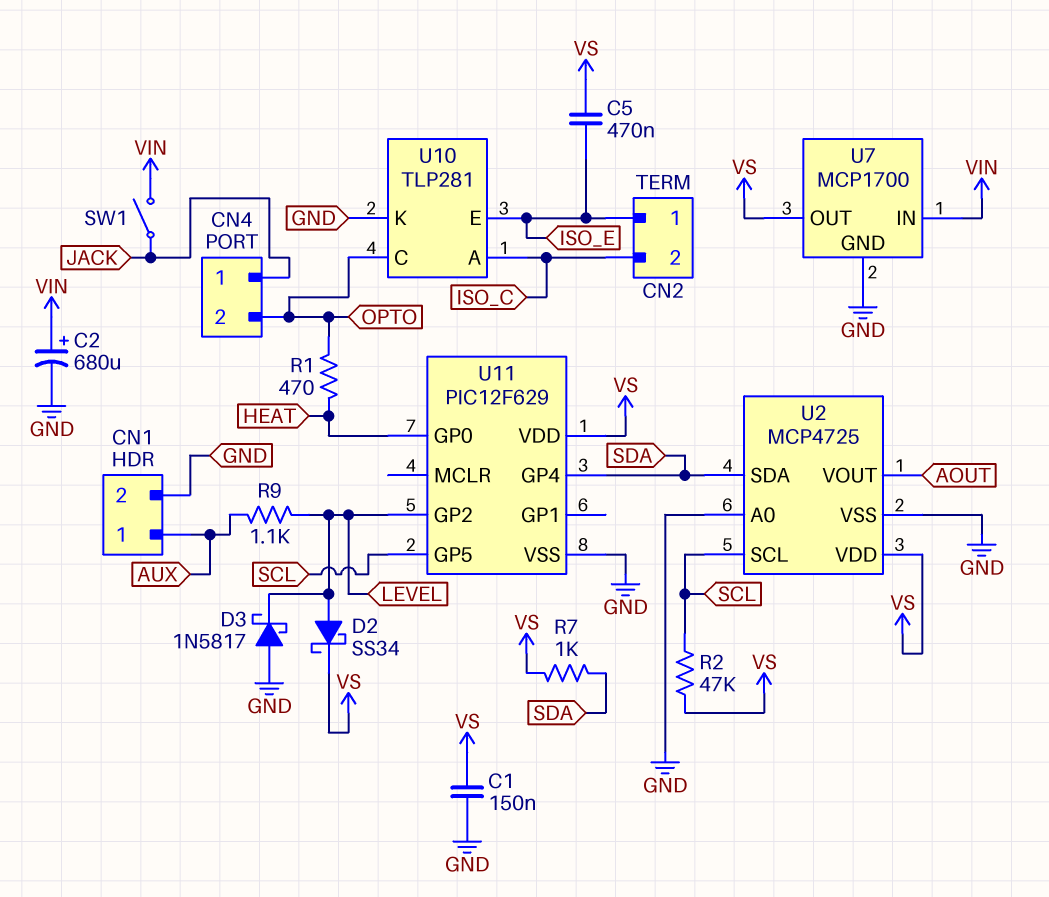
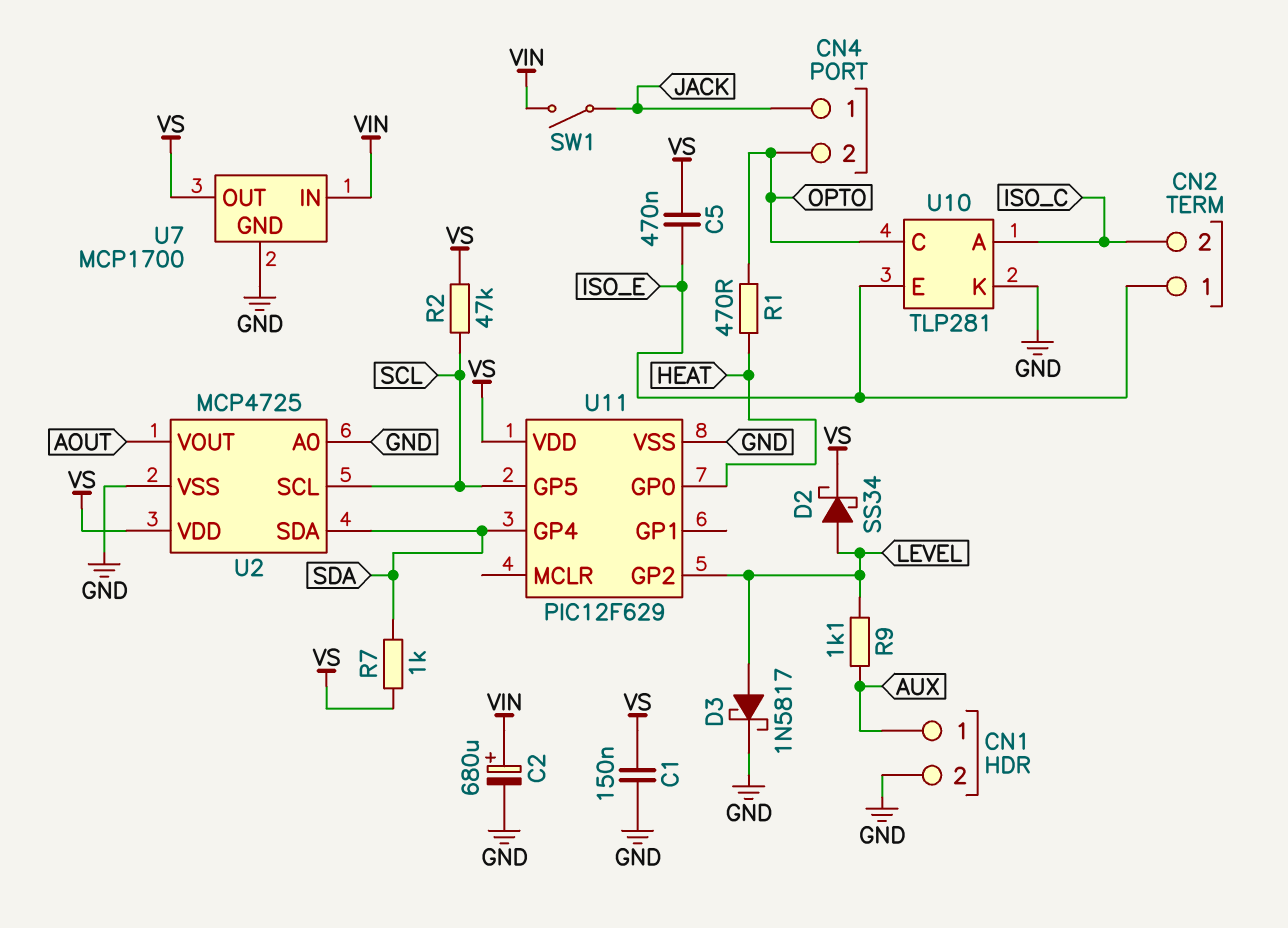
D3: schottky 1N5817 (A GND, K LEVEL) -> schottky 1N5817 (A LEVEL, K GND)

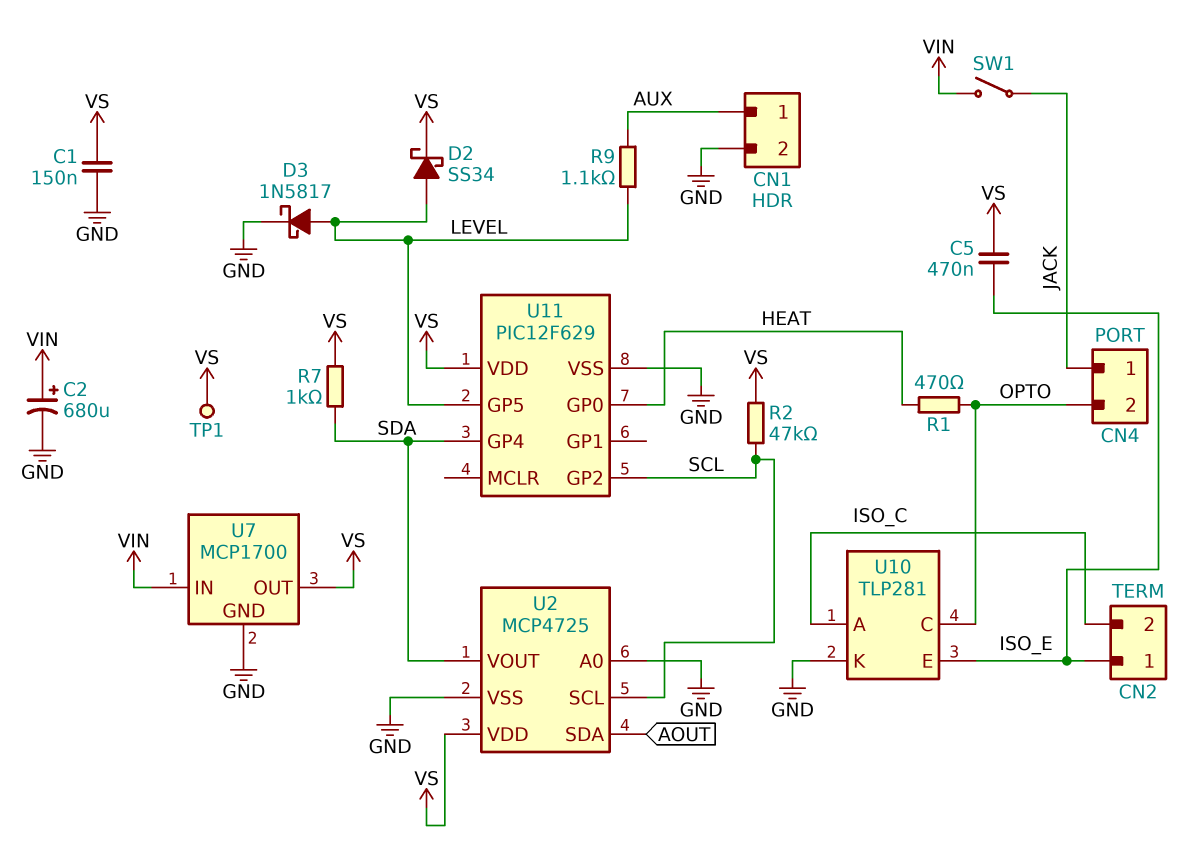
TP1: none -> test point (VS)
U2 pin SDA: SDA -> AOUT
U2 pin VOUT: AOUT -> SDA
U11 pin GP2: LEVEL -> SCL
U11 pin GP5: SCL -> LEVEL

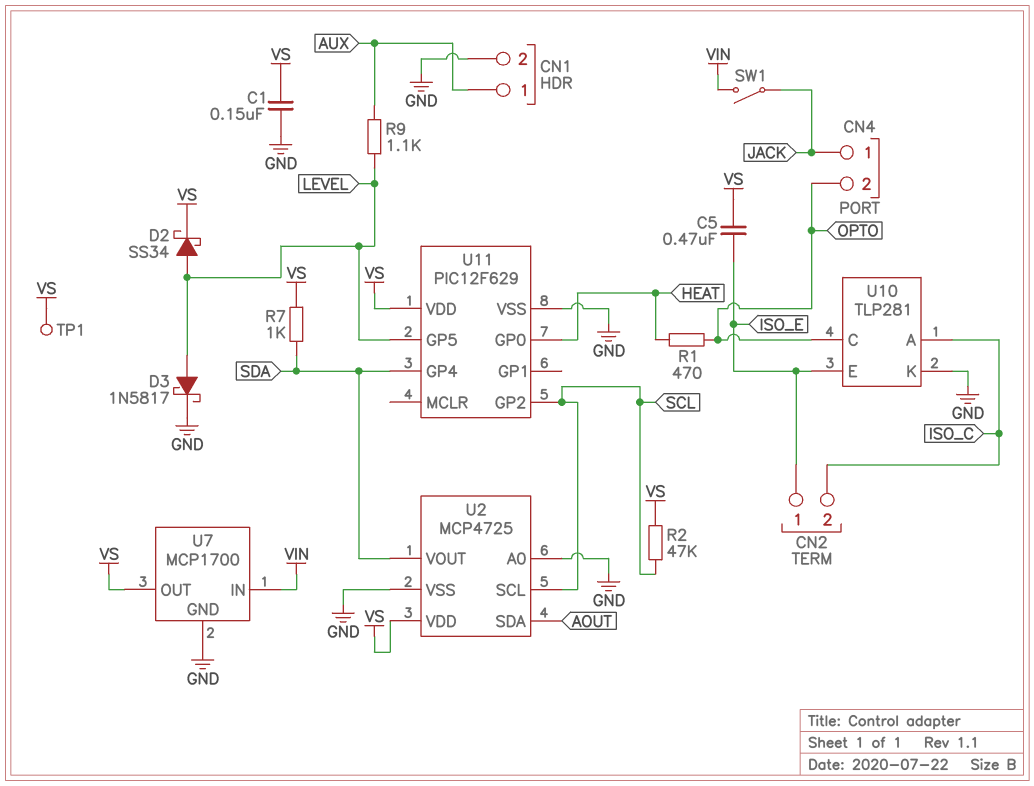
C2: 680uF (plus VIN, minus GND) -> none

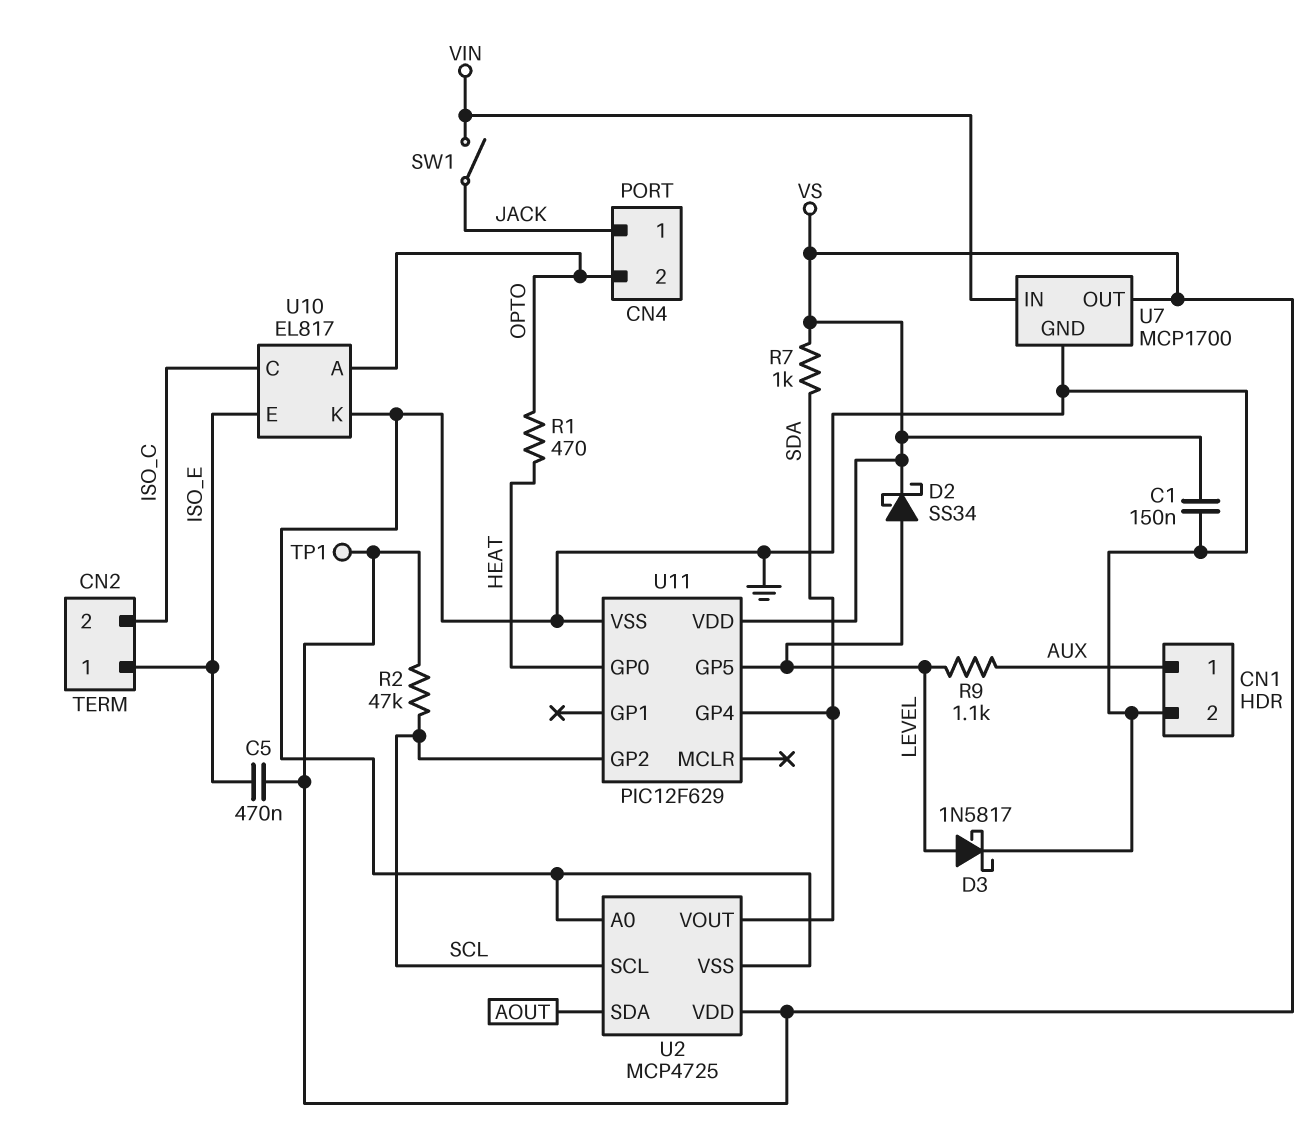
U10: TLP281 -> EL817
U10 pin A: ISO_C -> OPTO
U10 pin C: OPTO -> ISO_C

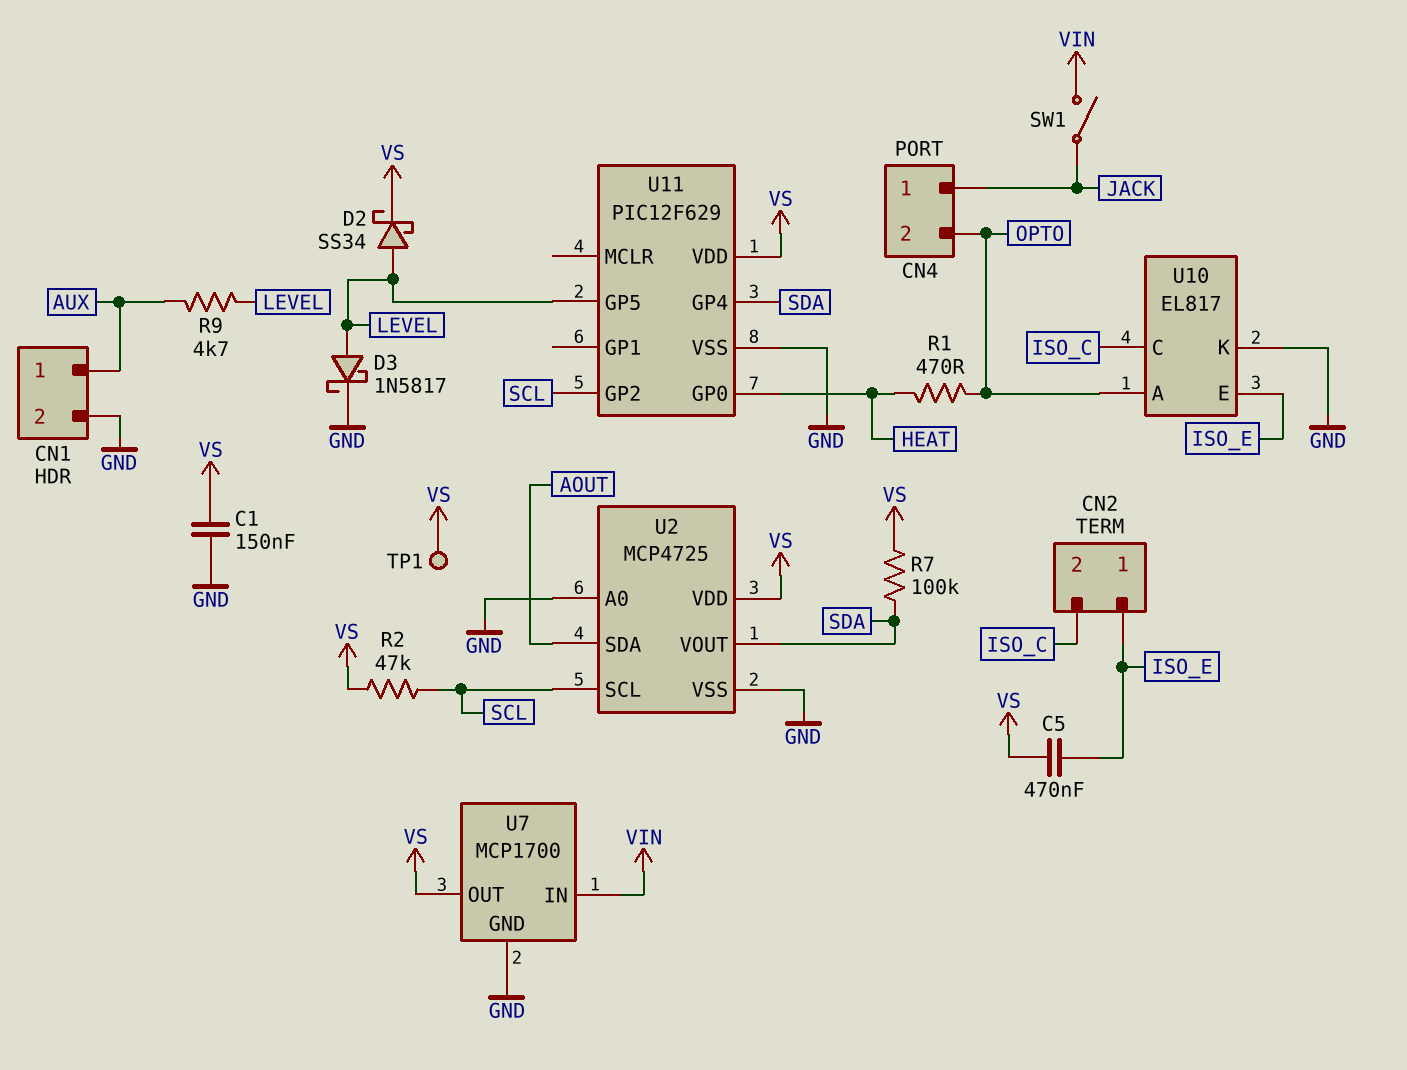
R7: 1k (SDA, VS) -> 100k (SDA, VS)
R9: 1.1k (AUX, LEVEL) -> 4.7k (AUX, LEVEL)

